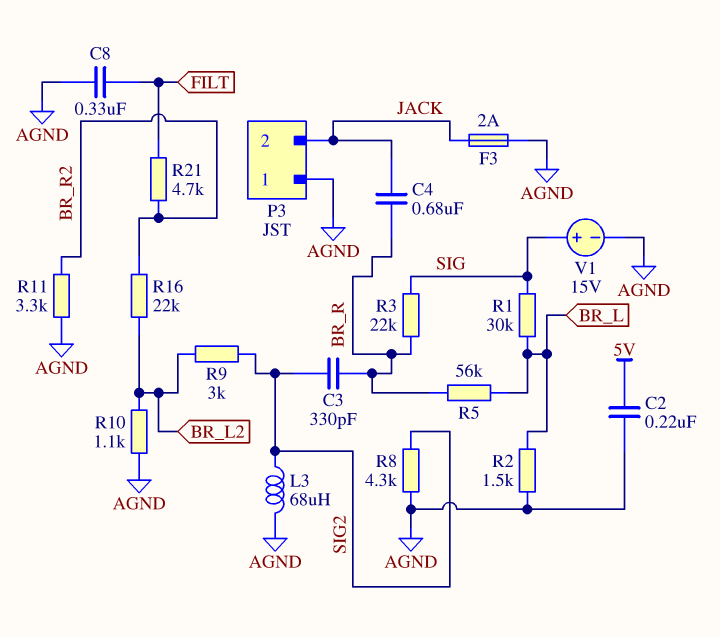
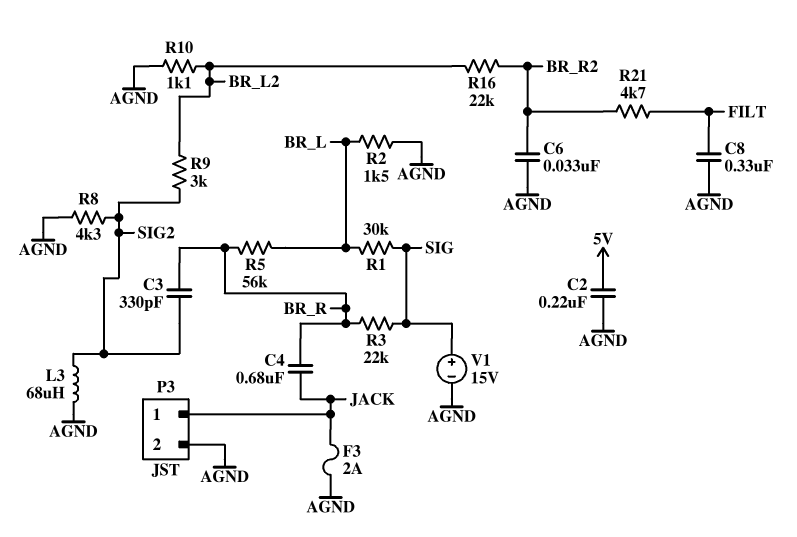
C6: none -> 33nF (AGND, BR_R2)
P3 pin 1: AGND -> JACK
P3 pin 2: JACK -> AGND
R11: 3.3k (AGND, BR_R2) -> none

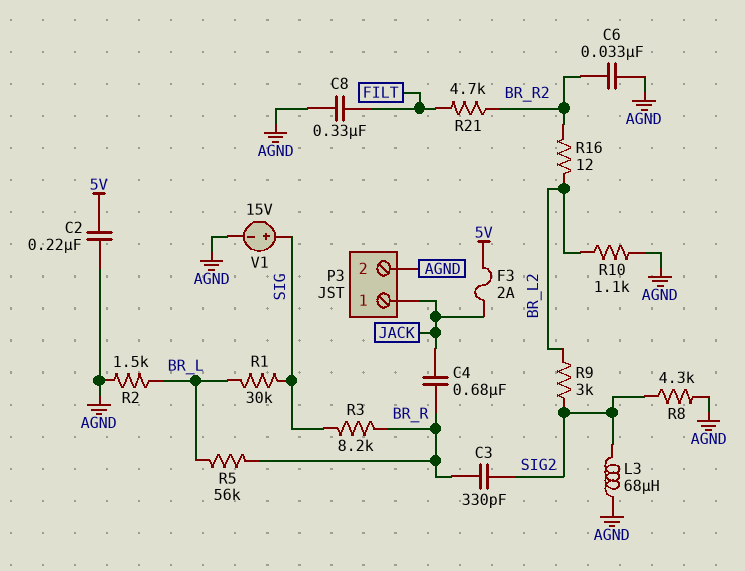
F3: 2A (AGND, JACK) -> 2A (5V, JACK)
R3: 22k (BR_R, SIG) -> 8.2k (BR_R, SIG)
R16: 22k (BR_L2, BR_R2) -> 12 (BR_L2, BR_R2)

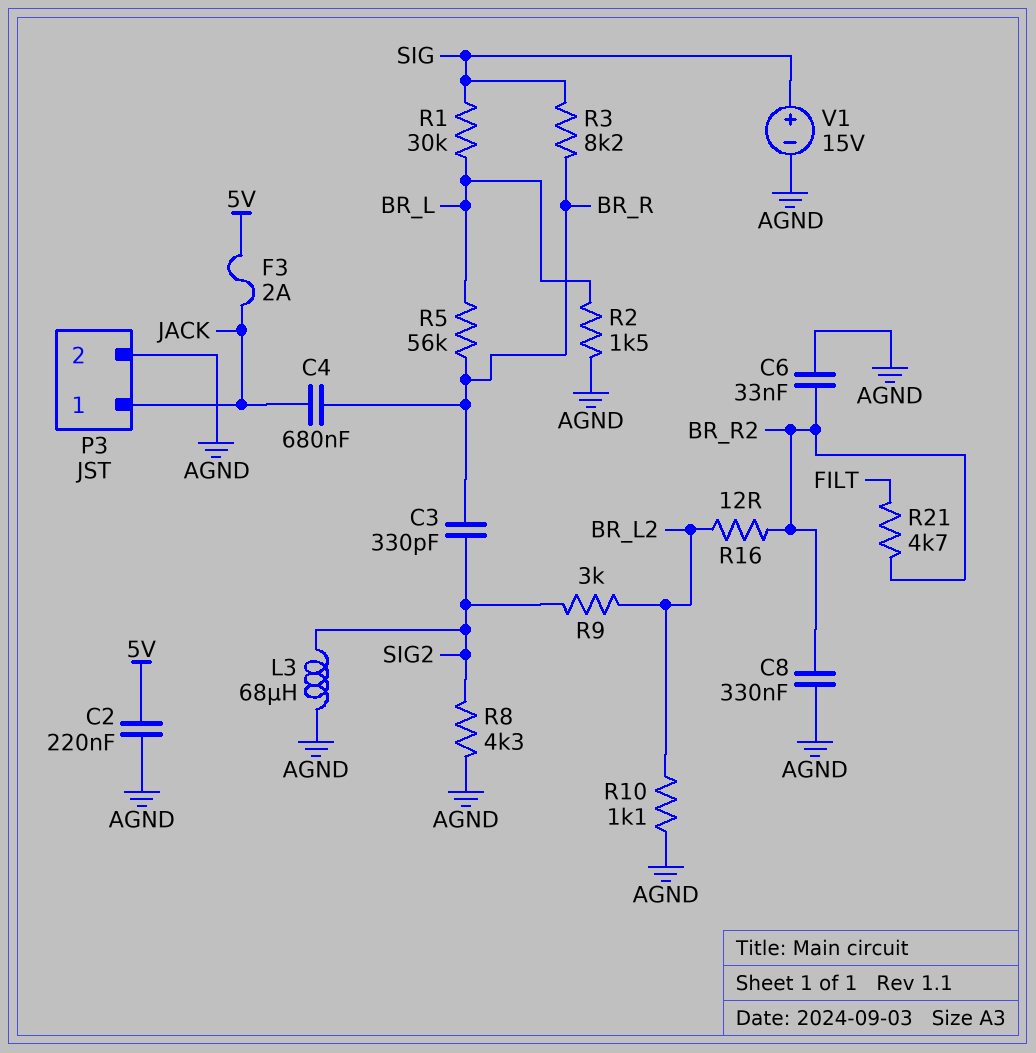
C8: 330nF (AGND, FILT) -> 330nF (AGND, BR_R2)

